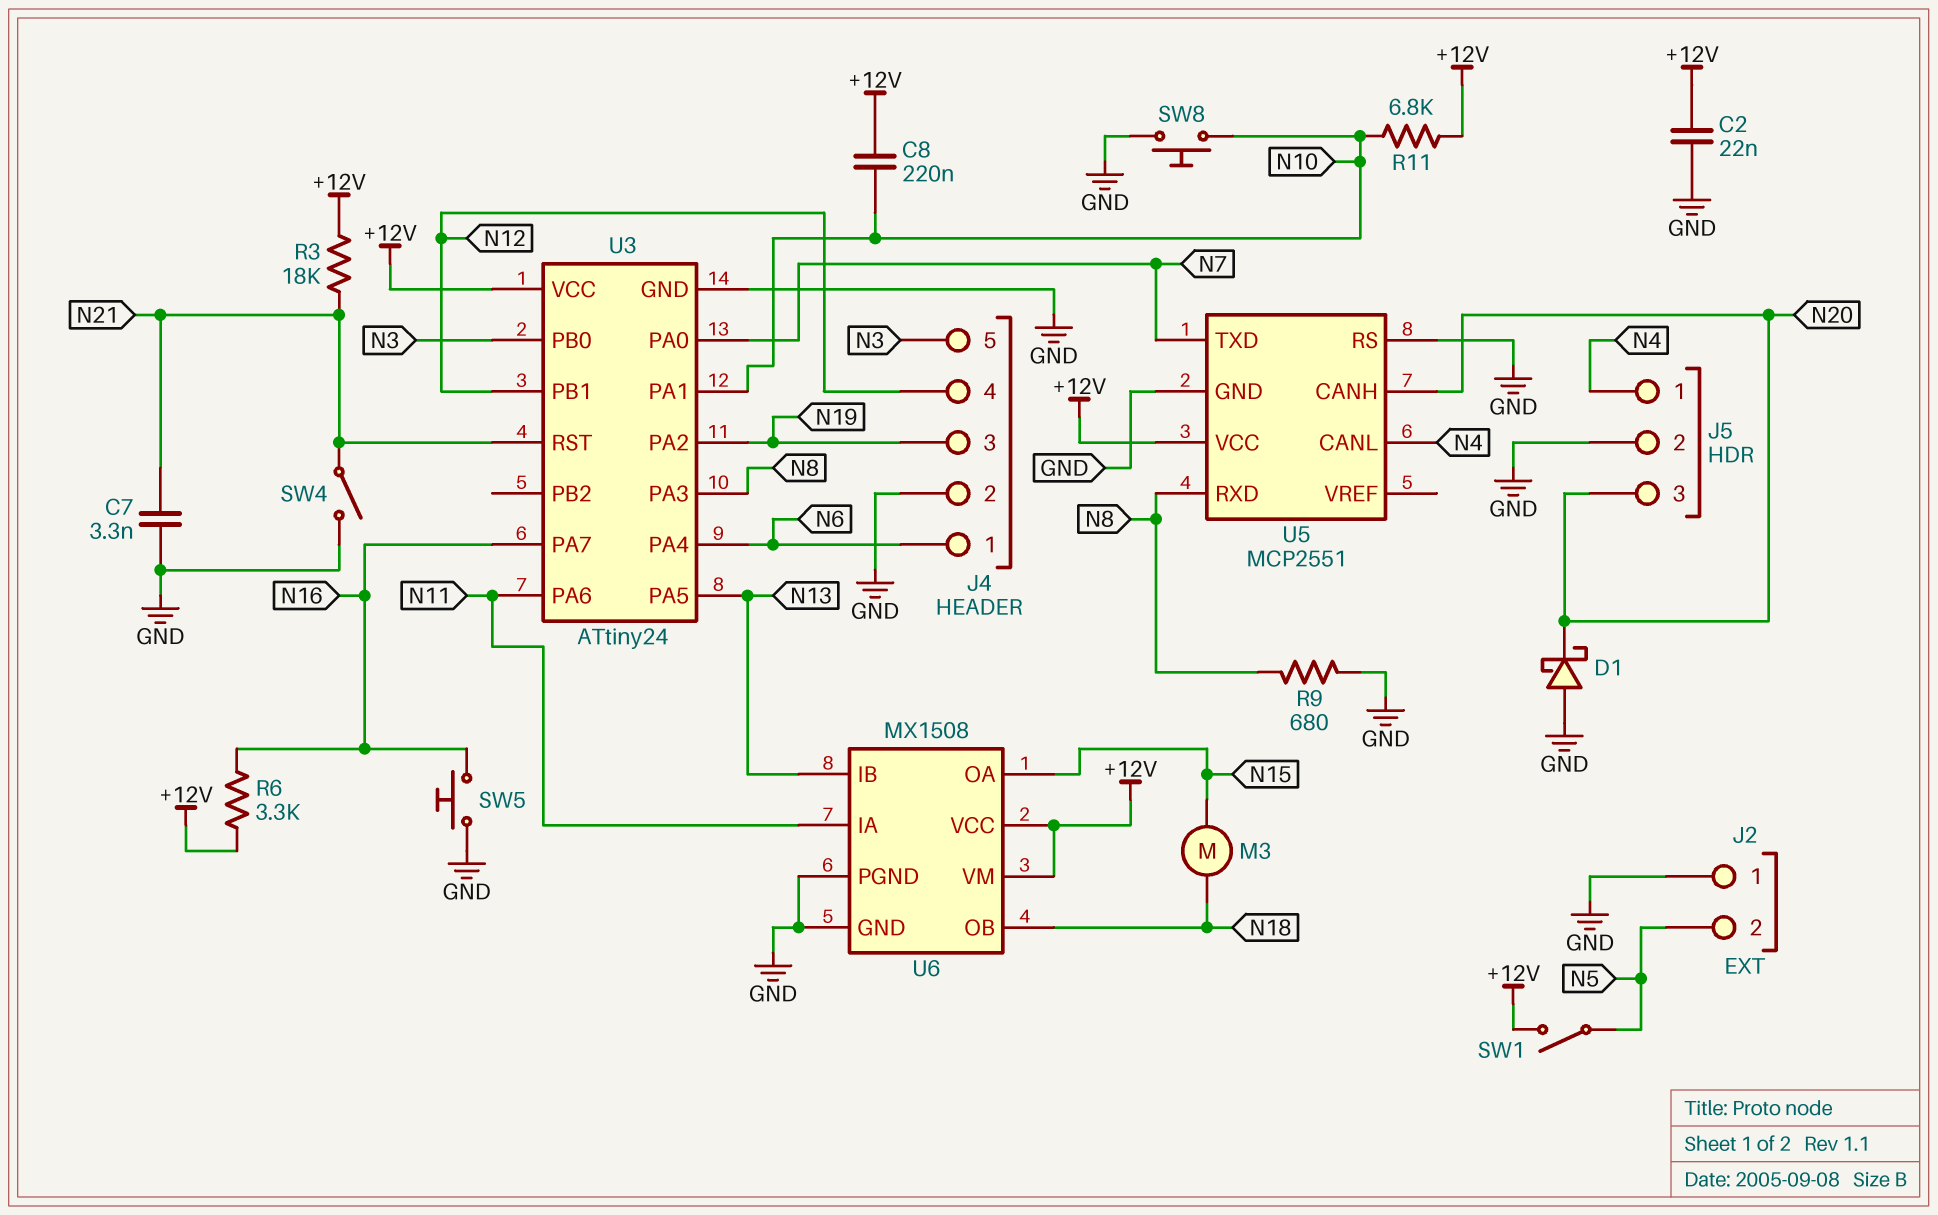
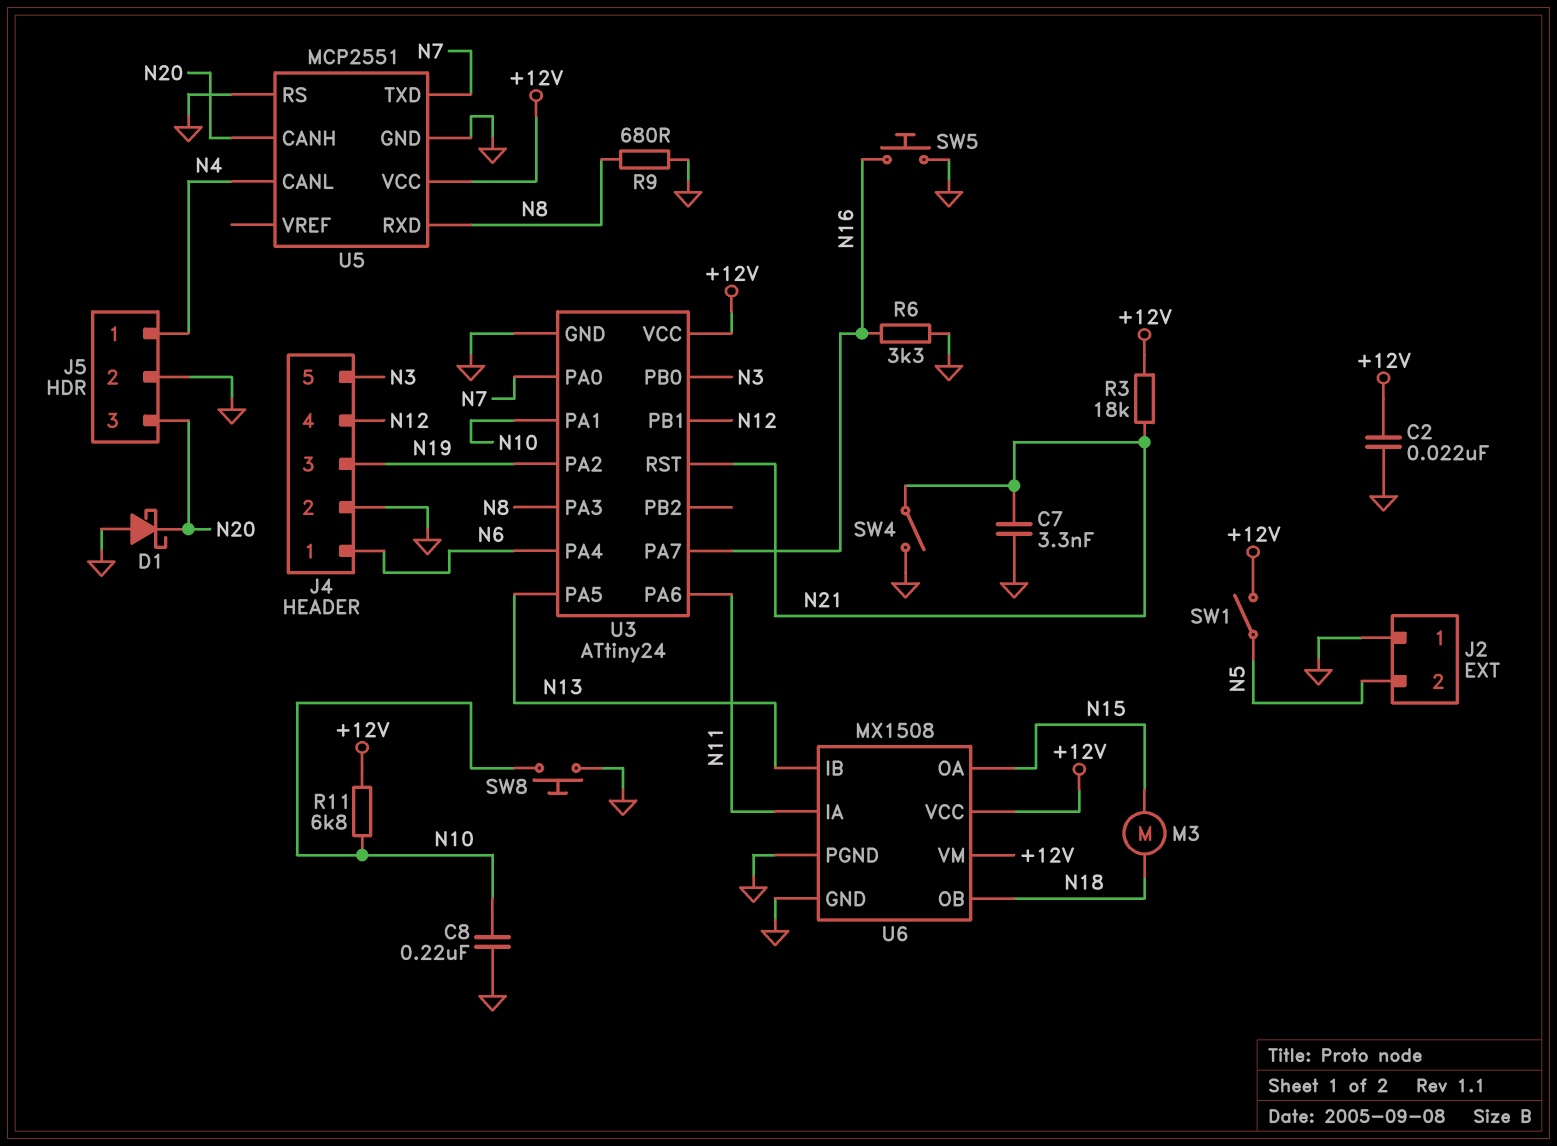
C8: 220nF (+12V, N10) -> 220nF (GND, N10)
R6: 3.3k (+12V, N16) -> 3.3k (GND, N16)

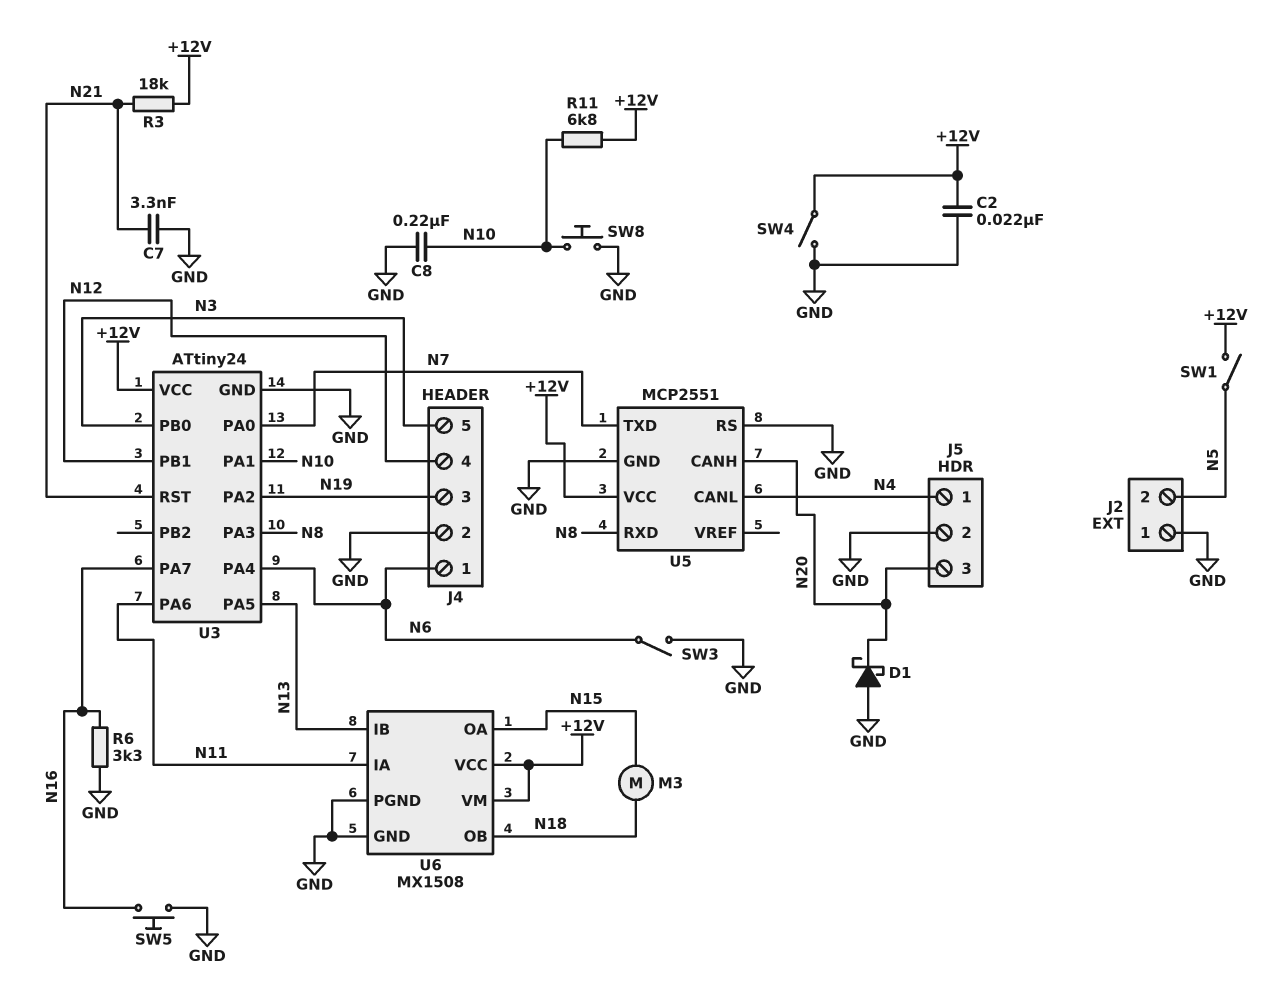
R9: 680 (GND, N8) -> none
SW3: none -> switch (GND, N6)
SW4: switch (GND, N21) -> switch (+12V, GND)

